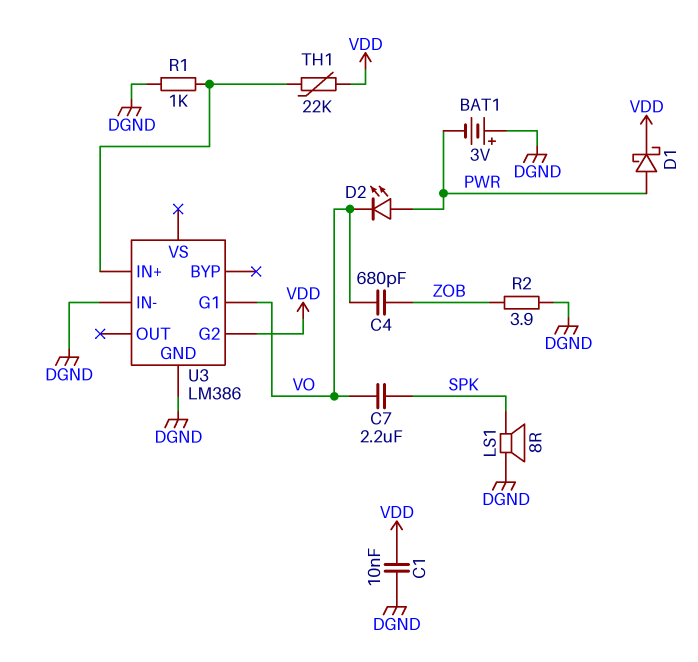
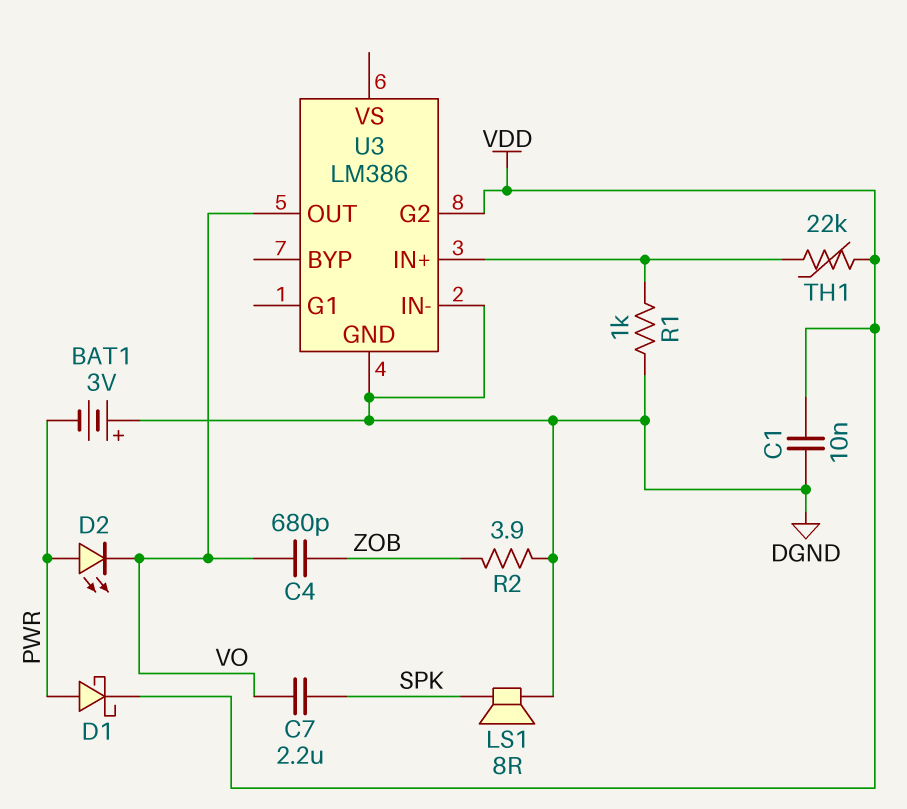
U3 pin G1: VO -> none
U3 pin OUT: none -> VO

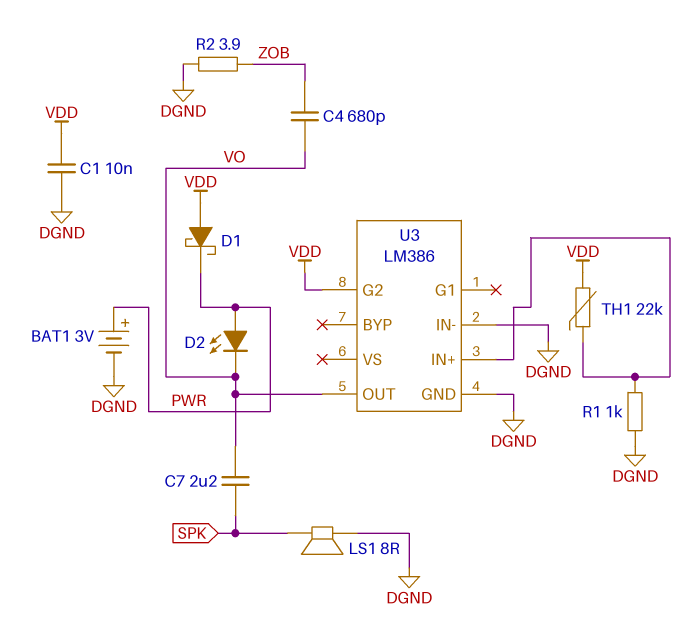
BAT1: 3V (plus DGND, minus PWR) -> 3V (plus PWR, minus DGND)
D1: schottky (A PWR, K VDD) -> schottky (A VDD, K PWR)

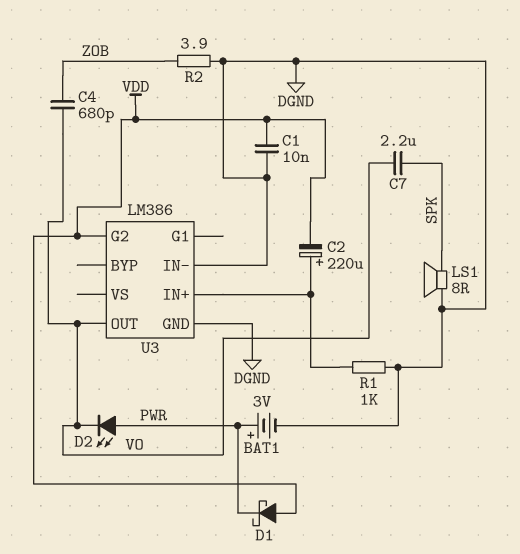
C2: none -> 220uF (plus U3/IN+, minus VDD)
TH1: 22k (U3/IN+, VDD) -> none

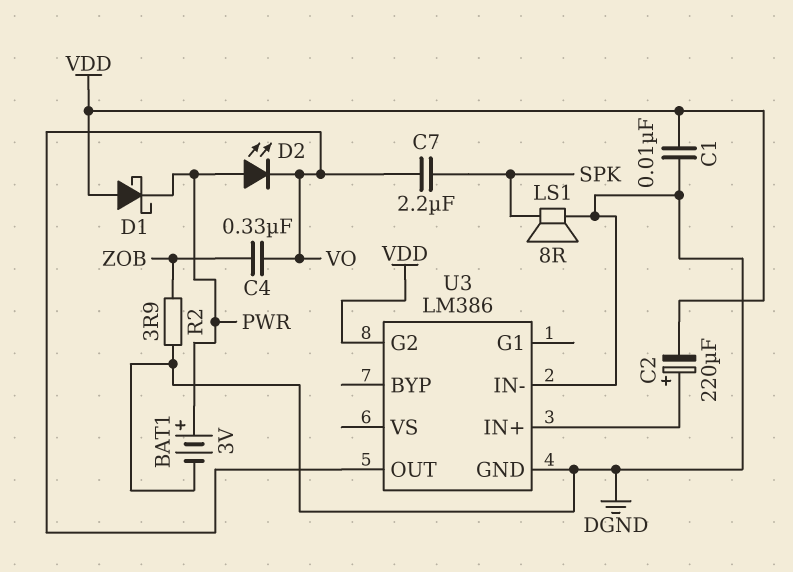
C4: 680pF (VO, ZOB) -> 330nF (VO, ZOB)
R1: 1k (DGND, U3/IN+) -> none

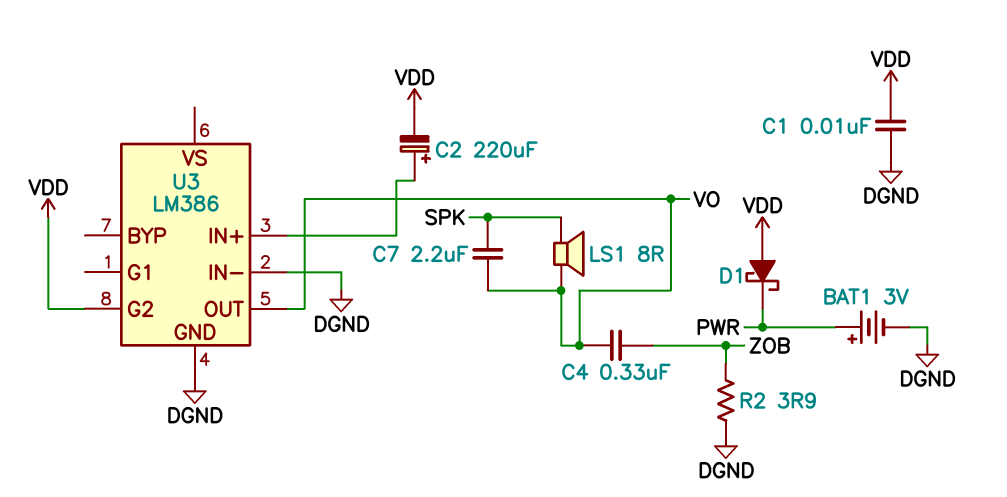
D2: LED (A PWR, K VO) -> none
LS1: speaker 8R (DGND, SPK) -> speaker 8R (SPK, VO)

